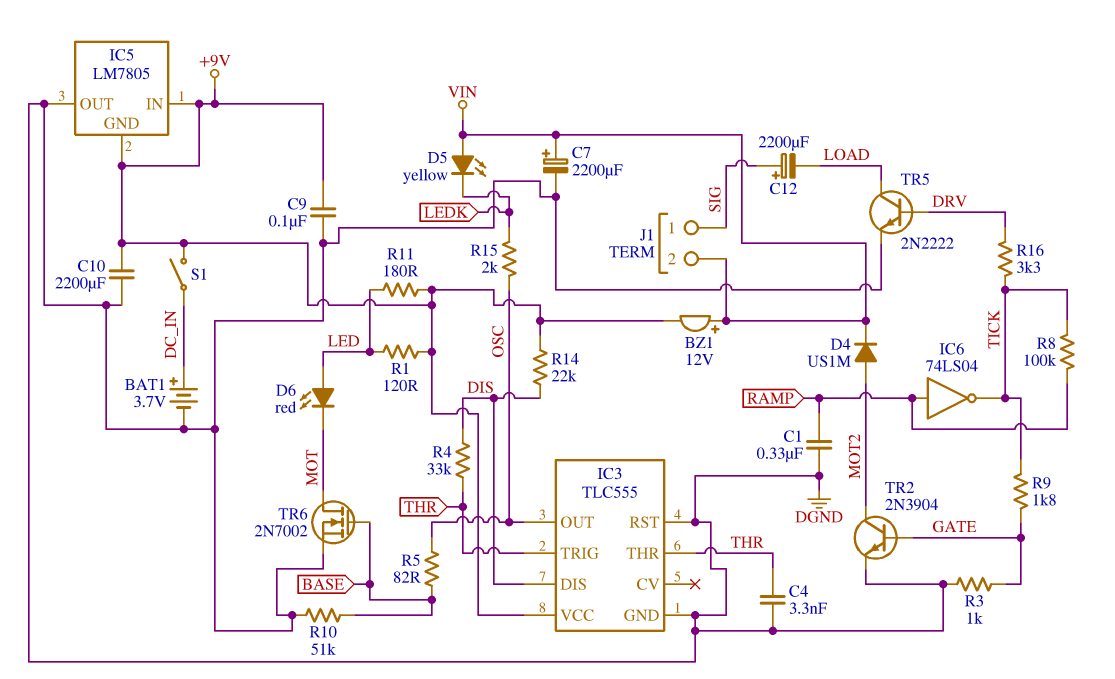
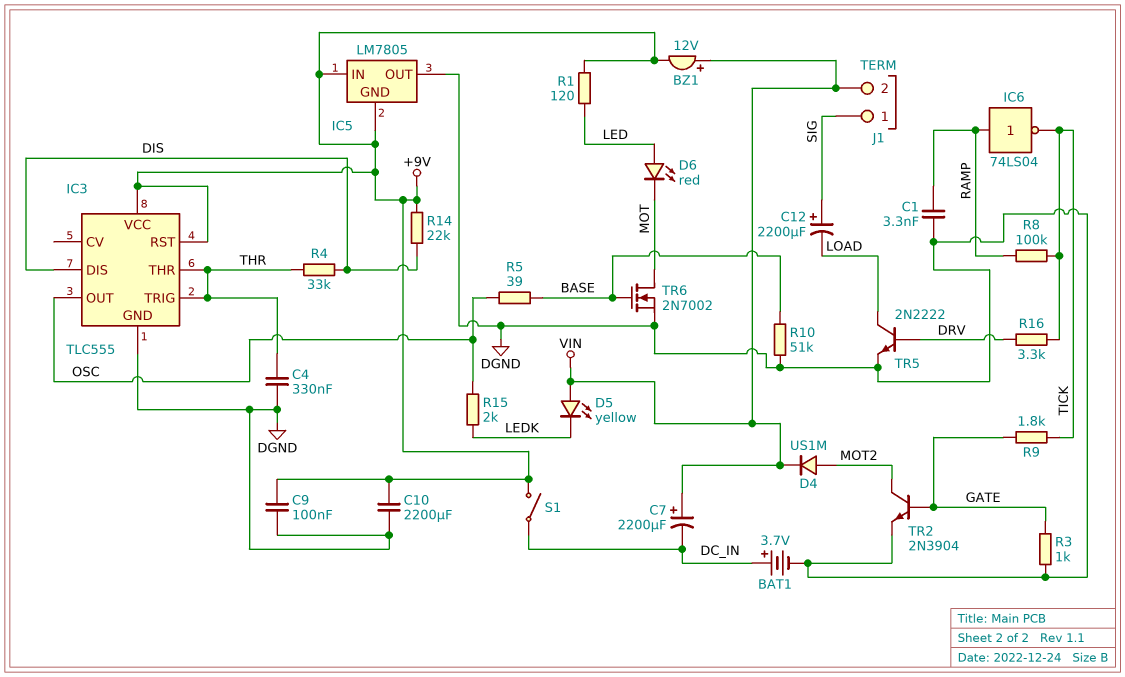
C1: 330nF (DGND, RAMP) -> 3.3nF (DGND, RAMP)
C4: 3.3nF (DGND, THR) -> 330nF (DGND, THR)
C7: 2200uF (plus VIN, minus DGND) -> 2200uF (plus VIN, minus DC_IN)
IC3 pin RST: DGND -> +9V
R5: 82 (BASE, OSC) -> 39 (BASE, OSC)
R11: 180 (+9V, LED) -> none

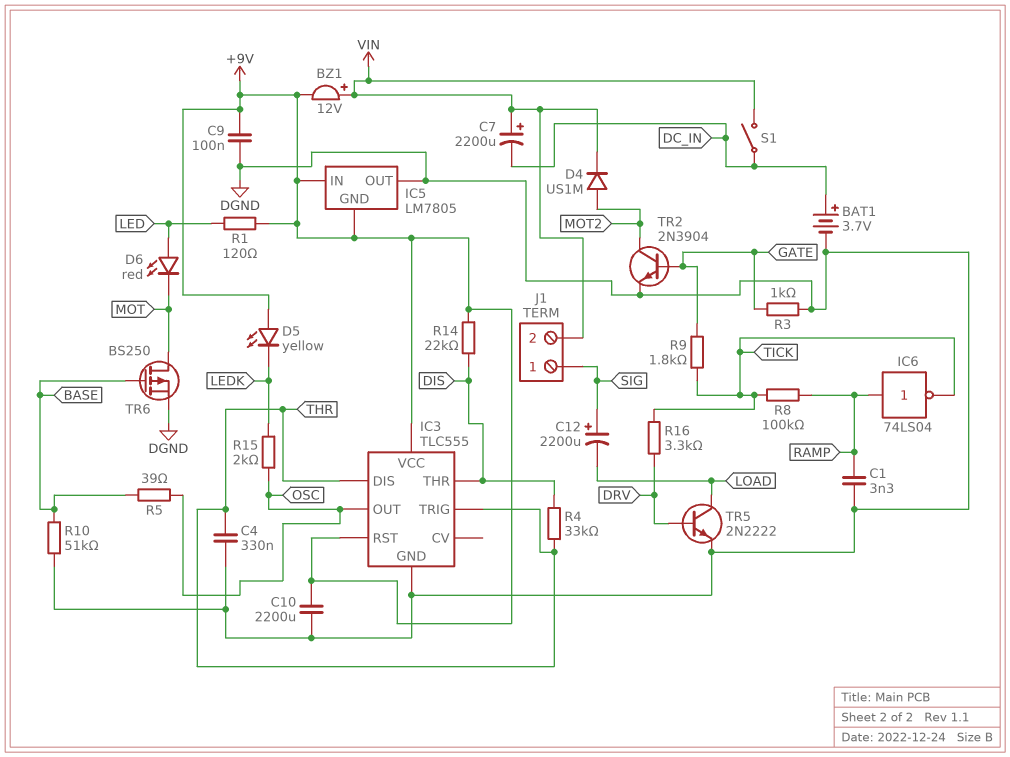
D5: LED yellow (A VIN, K LEDK) -> LED yellow (A +9V, K LEDK)
IC3 pin DIS: DIS -> THR
IC3 pin THR: THR -> DIS
S1: switch (+9V, DC_IN) -> switch (DC_IN, VIN)
TR6: NMOS 2N7002 (G BASE, D MOT, S DGND) -> PMOS BS250 (G BASE, D MOT, S DGND)

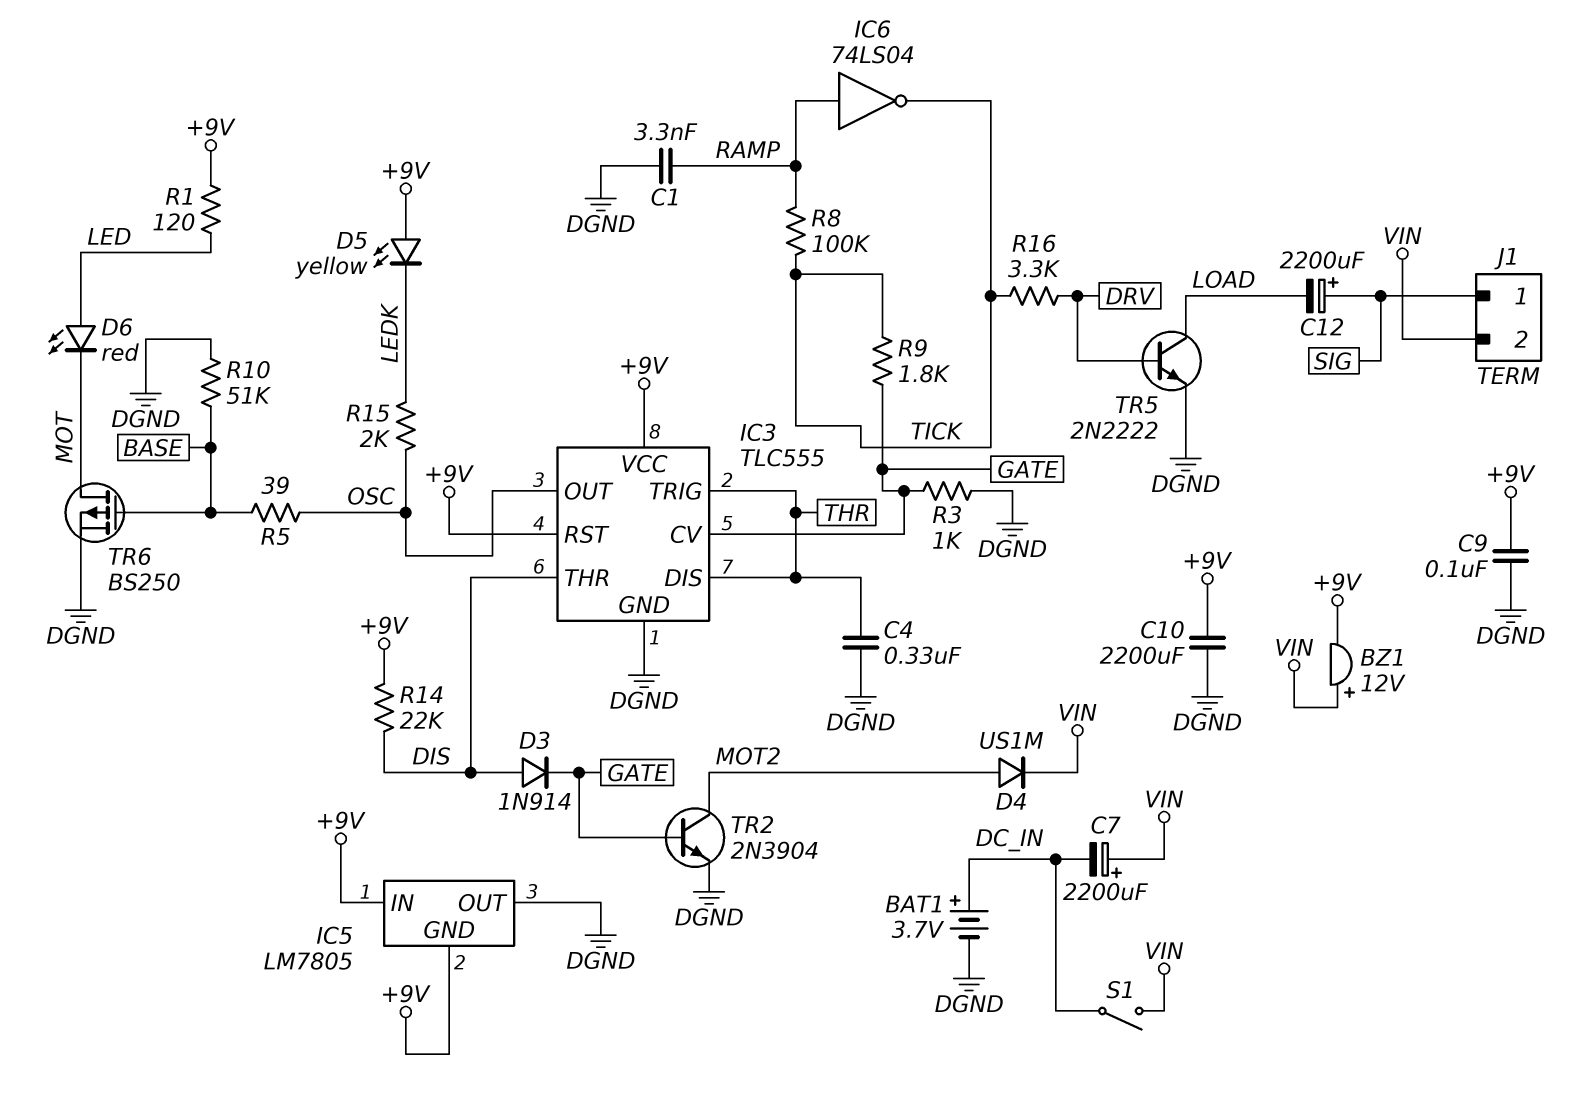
D3: none -> diode 1N914 (A DIS, K GATE)
IC3 pin CV: none -> GATE
R4: 33k (DIS, THR) -> none

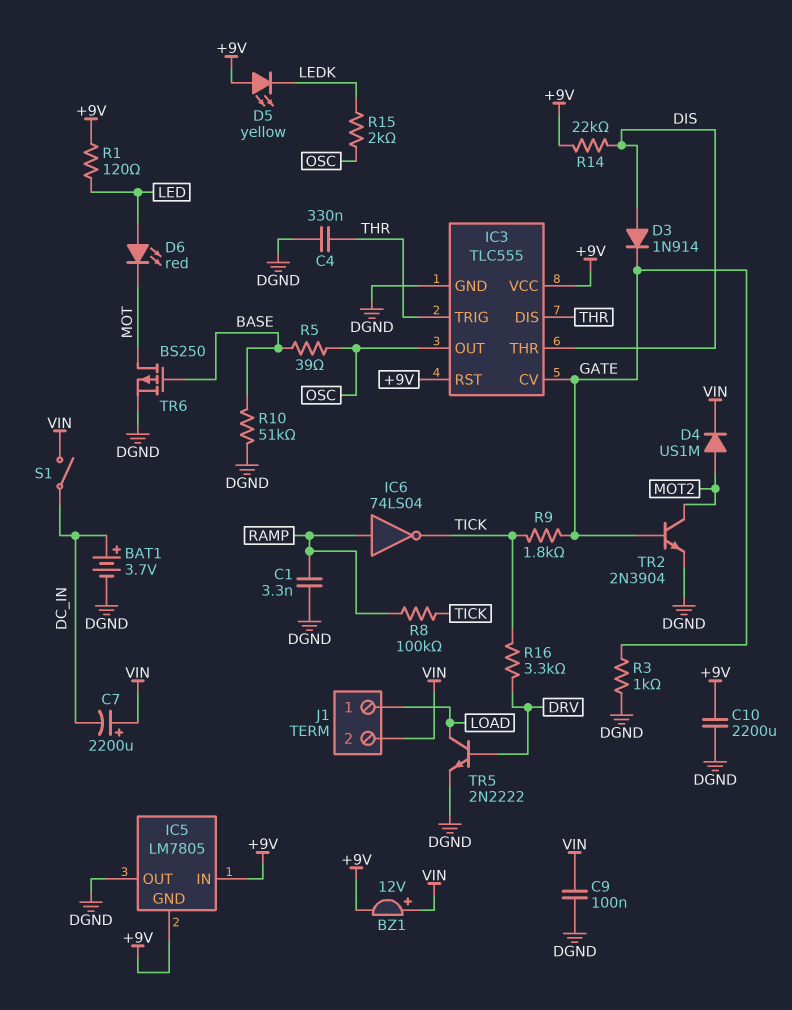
C9: 100nF (+9V, DGND) -> 100nF (DGND, VIN)
C12: 2200uF (plus SIG, minus LOAD) -> none
J1 pin 1: SIG -> LOAD

